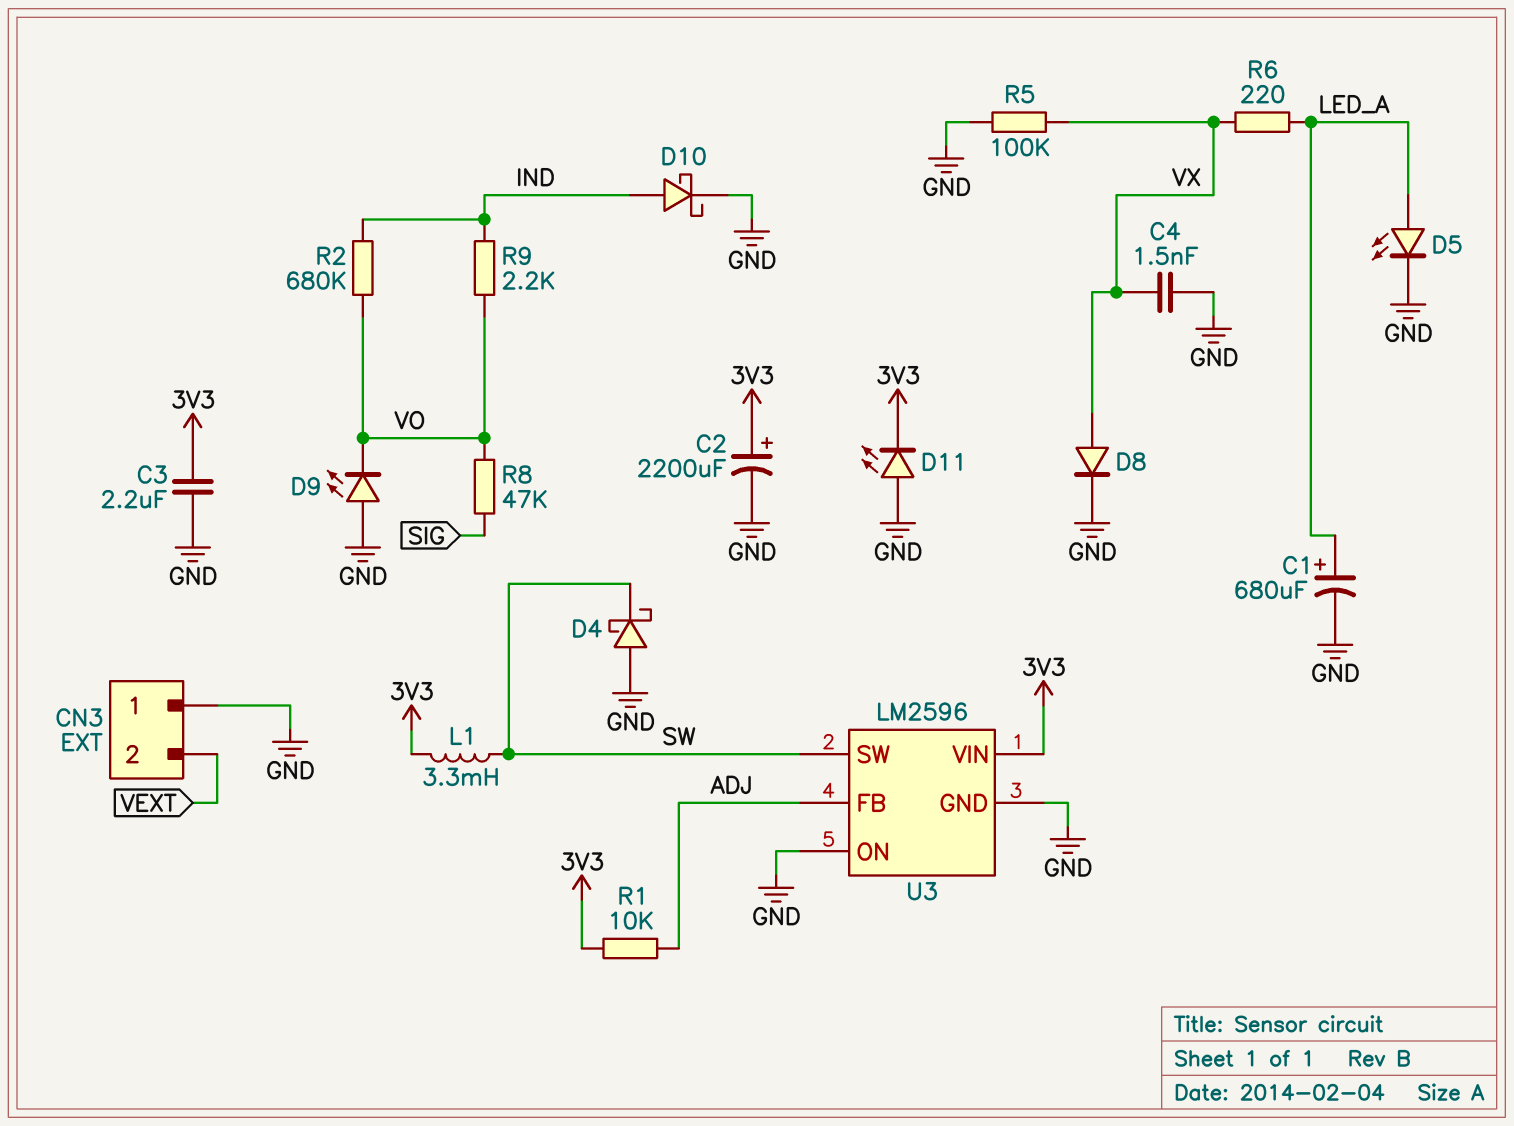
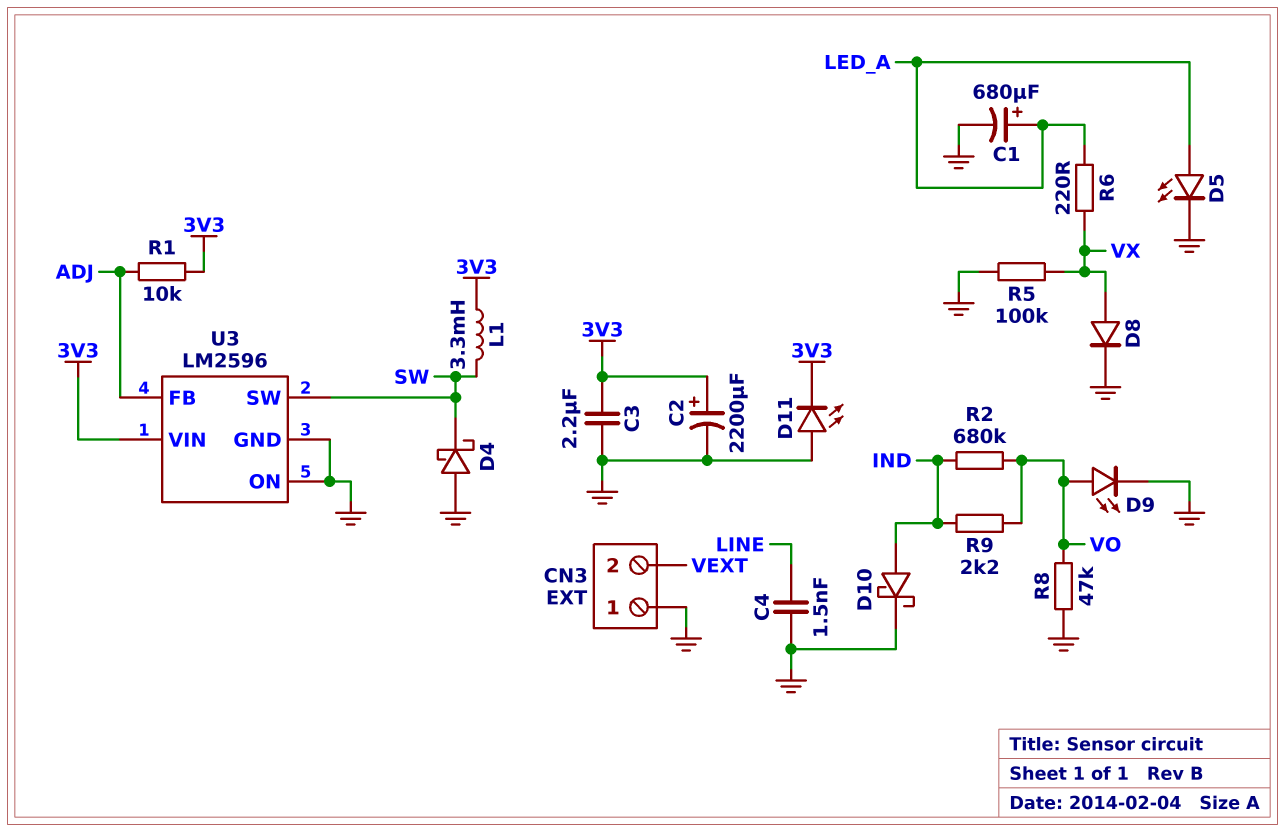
C4: 1.5nF (GND, VX) -> 1.5nF (GND, LINE)
D9: LED (A GND, K VO) -> LED (A VO, K GND)
R8: 47k (SIG, VO) -> 47k (GND, VO)

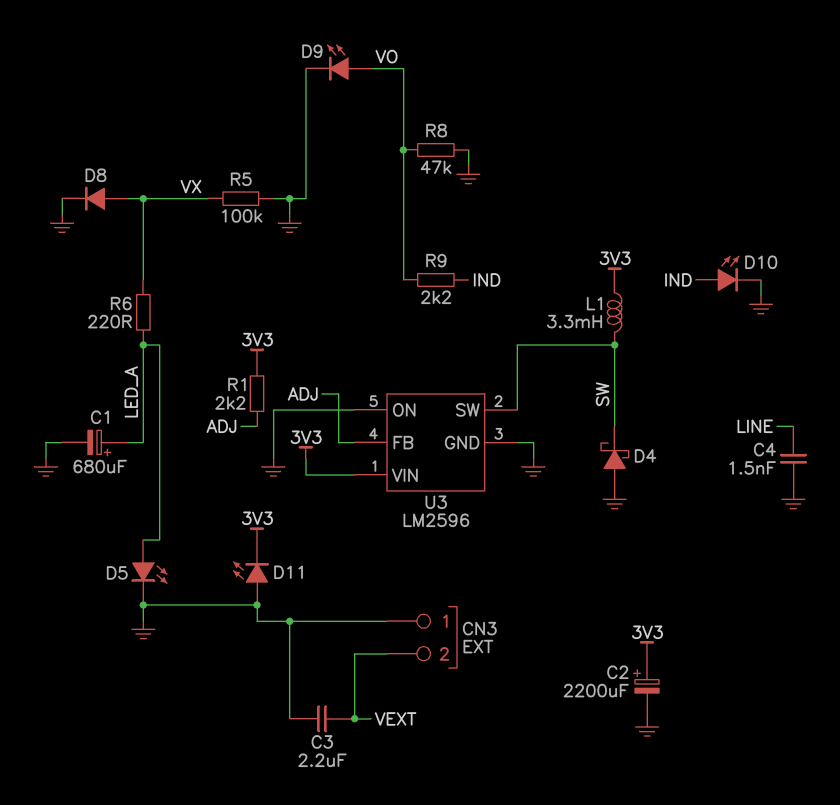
C3: 2.2uF (3V3, GND) -> 2.2uF (GND, VEXT)
D10: schottky (A IND, K GND) -> LED (A IND, K GND)
R1: 10k (3V3, ADJ) -> 2.2k (3V3, ADJ)
R2: 680k (IND, VO) -> none

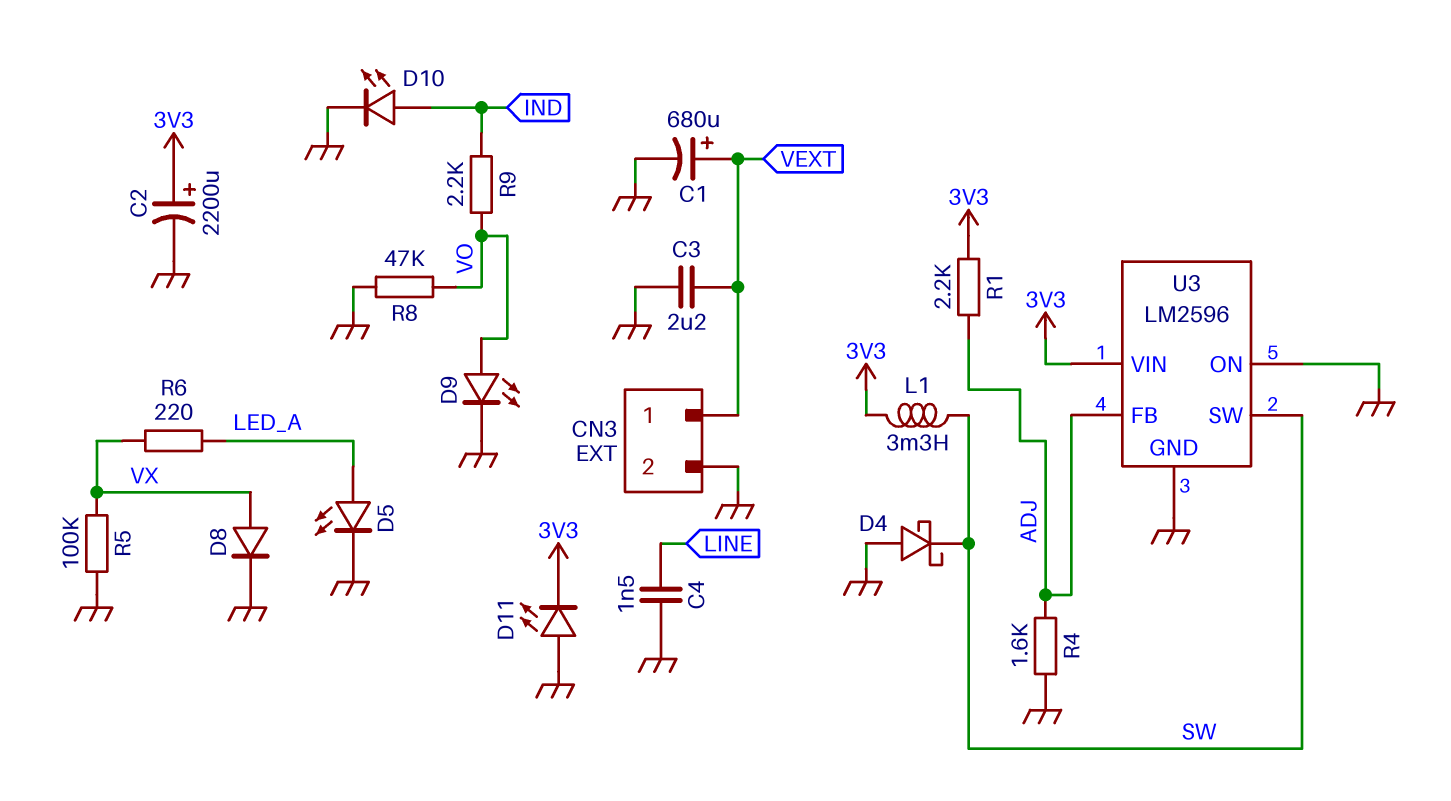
C1: 680uF (plus LED_A, minus GND) -> 680uF (plus VEXT, minus GND)
CN3 pin 1: GND -> VEXT
CN3 pin 2: VEXT -> GND
R4: none -> 1.6k (ADJ, GND)

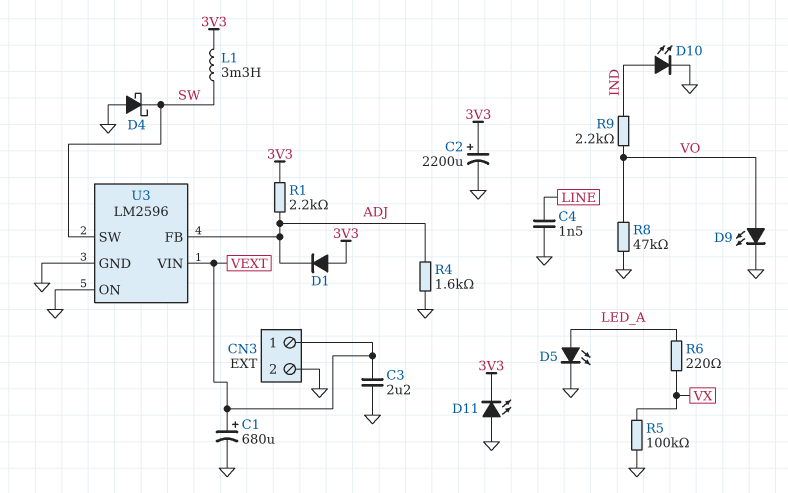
D1: none -> diode (A 3V3, K ADJ)
D8: diode (A VX, K GND) -> none
U3 pin VIN: 3V3 -> VEXT

